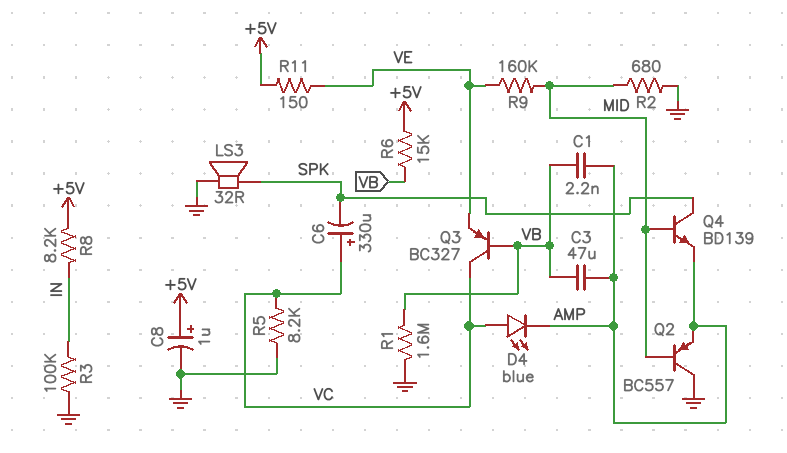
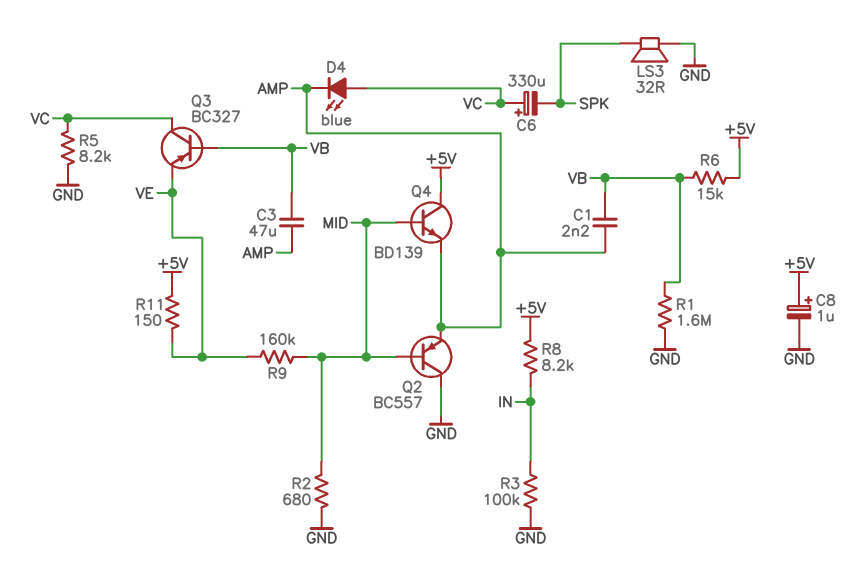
Q4: NPN BD139 (B MID, C SPK, E AMP) -> NPN BD139 (B MID, C +5V, E AMP)

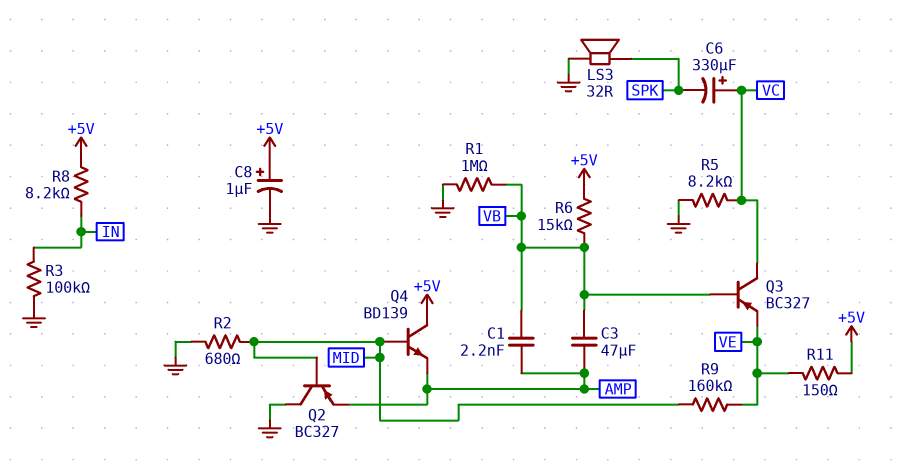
D4: LED blue (A VC, K AMP) -> none
Q2: PNP BC557 (B MID, C GND, E AMP) -> PNP BC327 (B MID, C GND, E AMP)
R1: 1.6M (GND, VB) -> 1M (GND, VB)

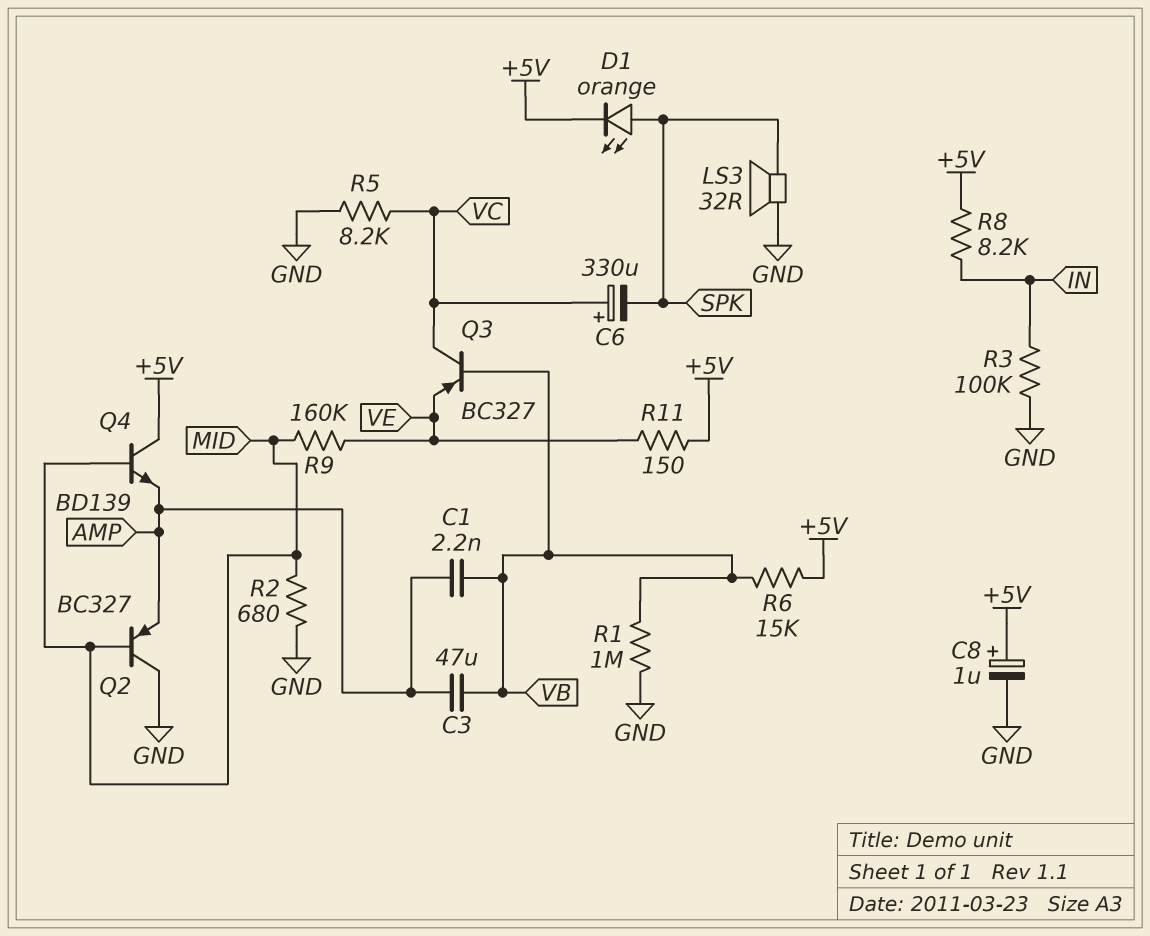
D1: none -> LED orange (A SPK, K +5V)

